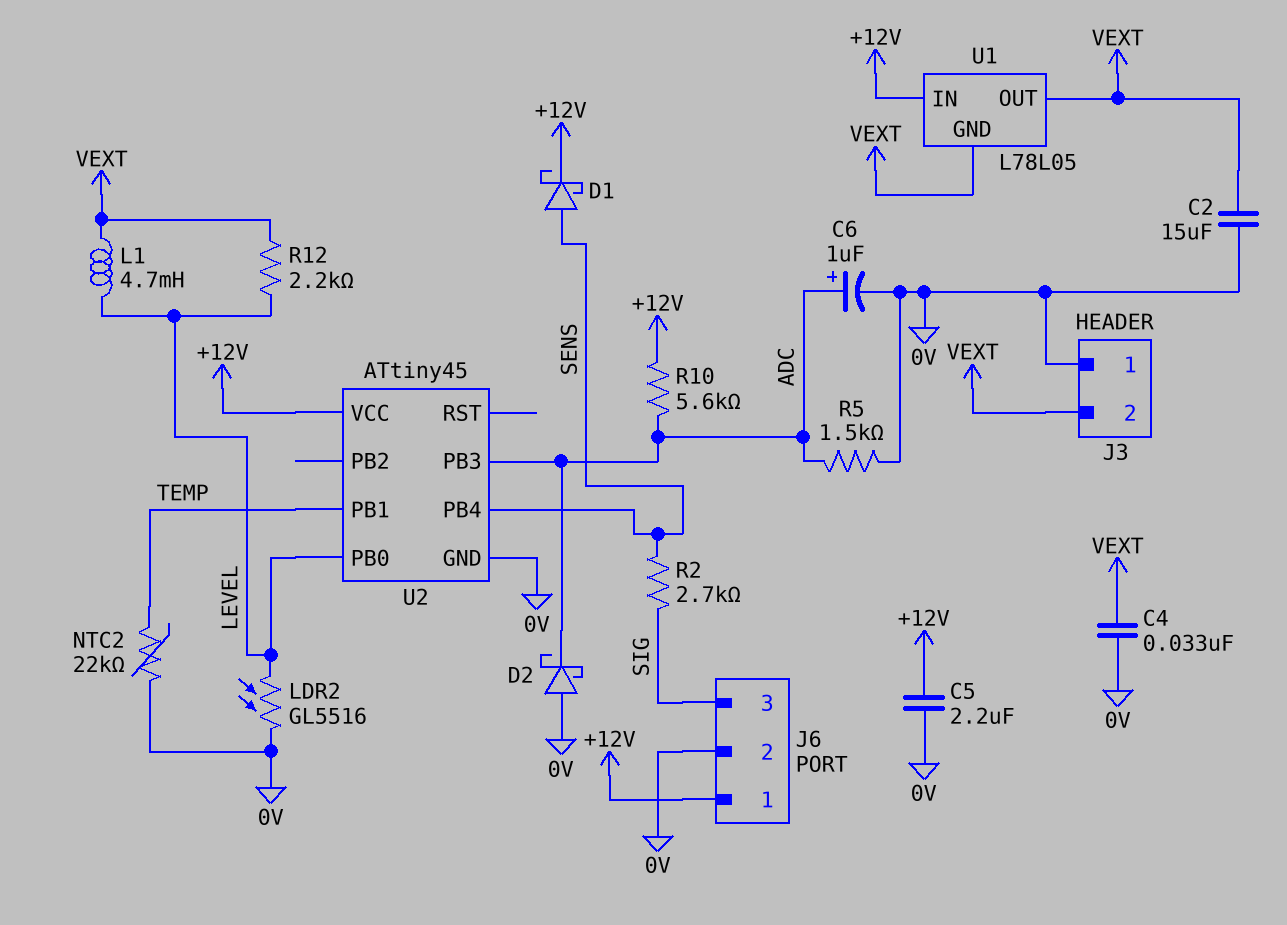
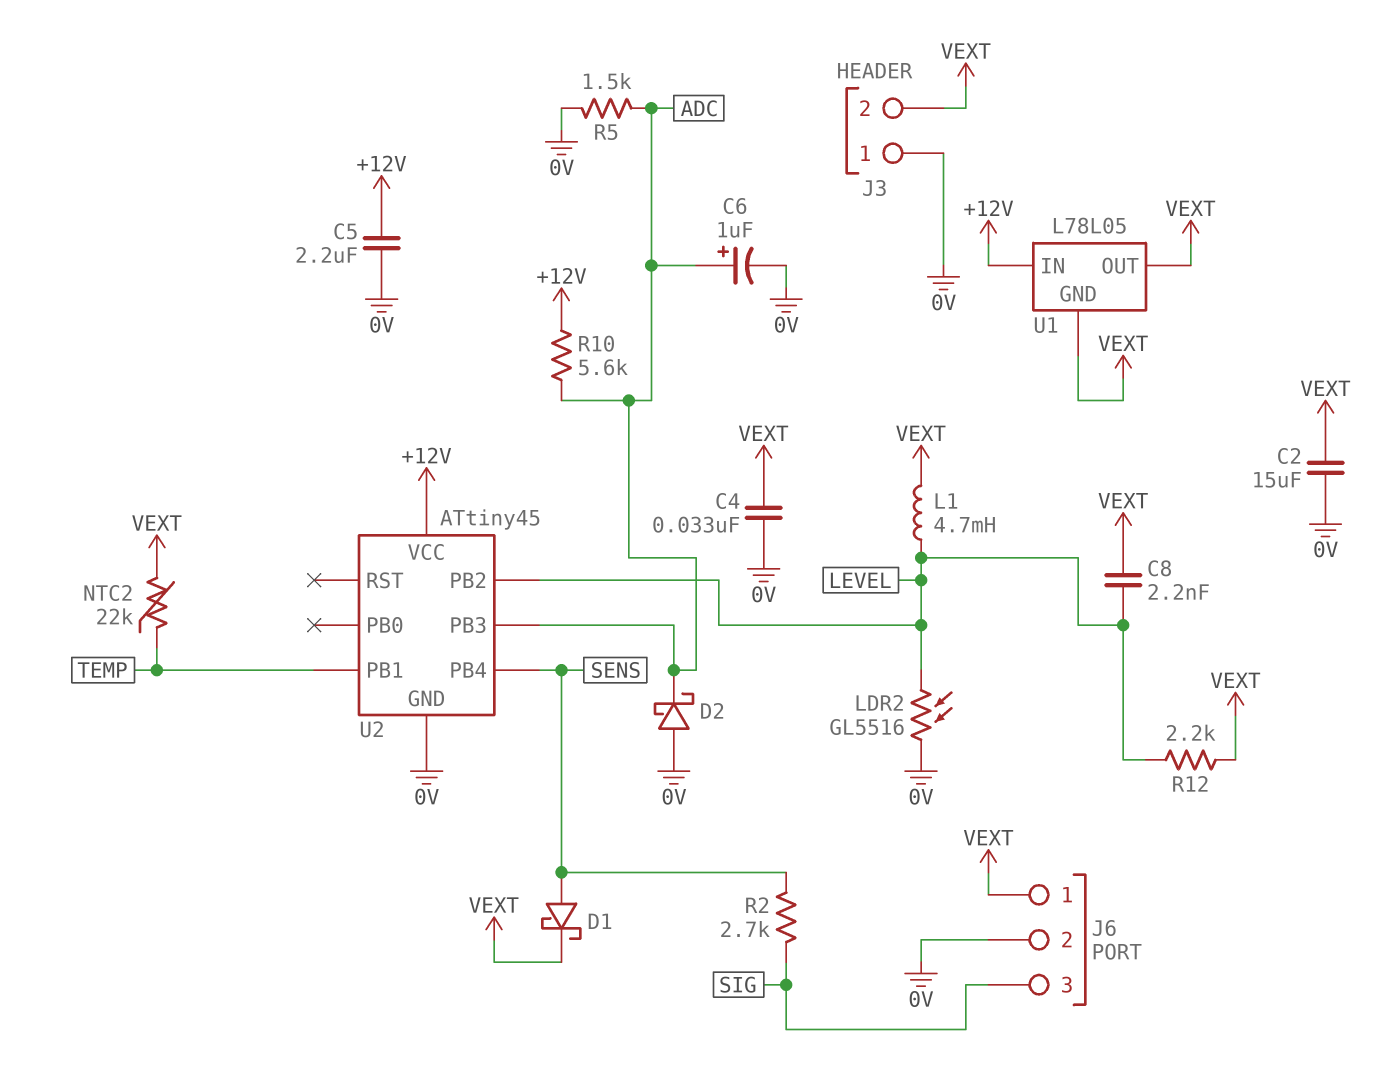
C8: none -> 2.2nF (LEVEL, VEXT)
D1: schottky (A SENS, K +12V) -> schottky (A SENS, K VEXT)
J6 pin 1: +12V -> VEXT
NTC2: 22k (0V, TEMP) -> 22k (TEMP, VEXT)
U2 pin PB0: LEVEL -> none
U2 pin PB2: none -> LEVEL

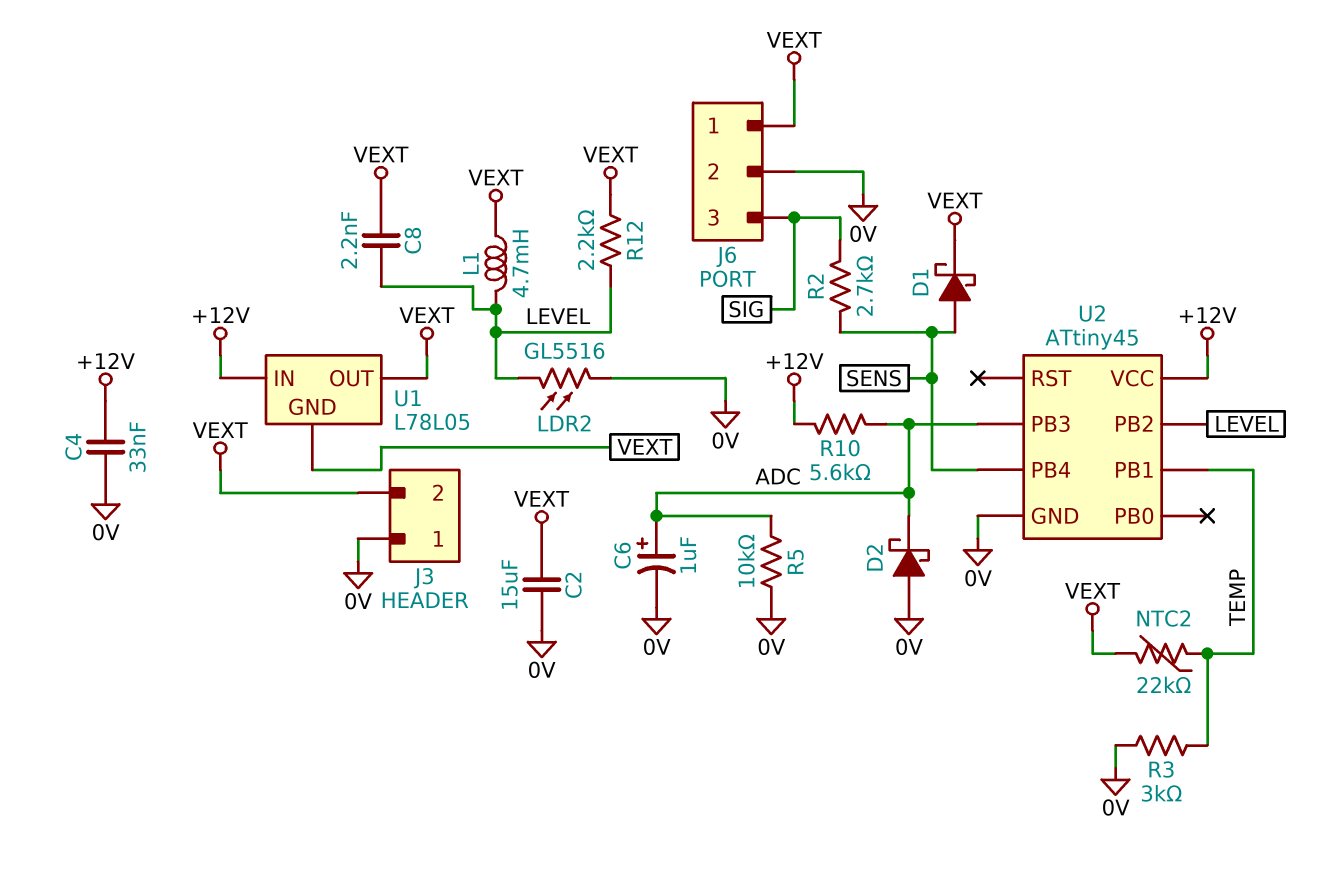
C4: 33nF (0V, VEXT) -> 33nF (+12V, 0V)
C5: 2.2uF (+12V, 0V) -> none
R3: none -> 3k (0V, TEMP)
R5: 1.5k (0V, ADC) -> 10k (0V, ADC)

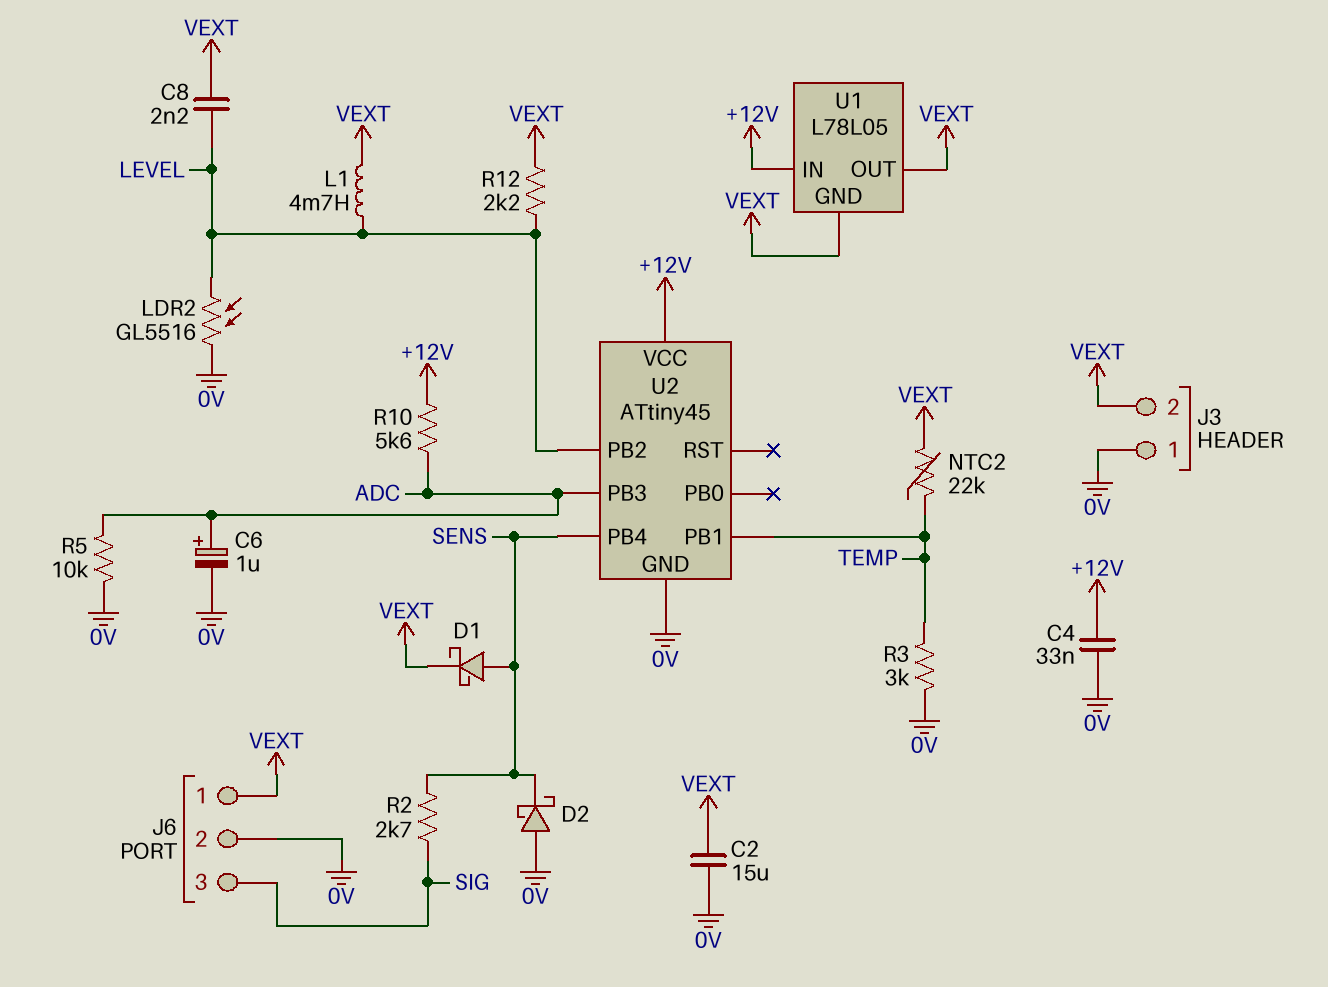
D2: schottky (A 0V, K ADC) -> schottky (A 0V, K SENS)

